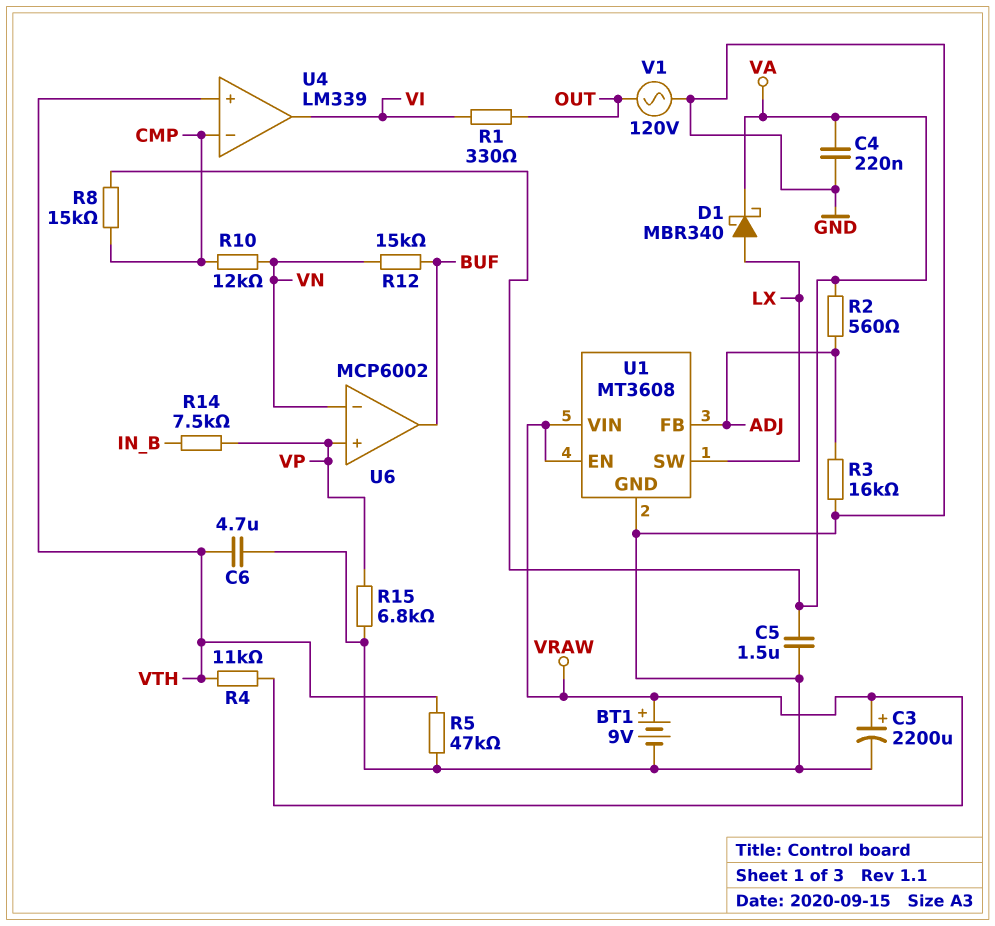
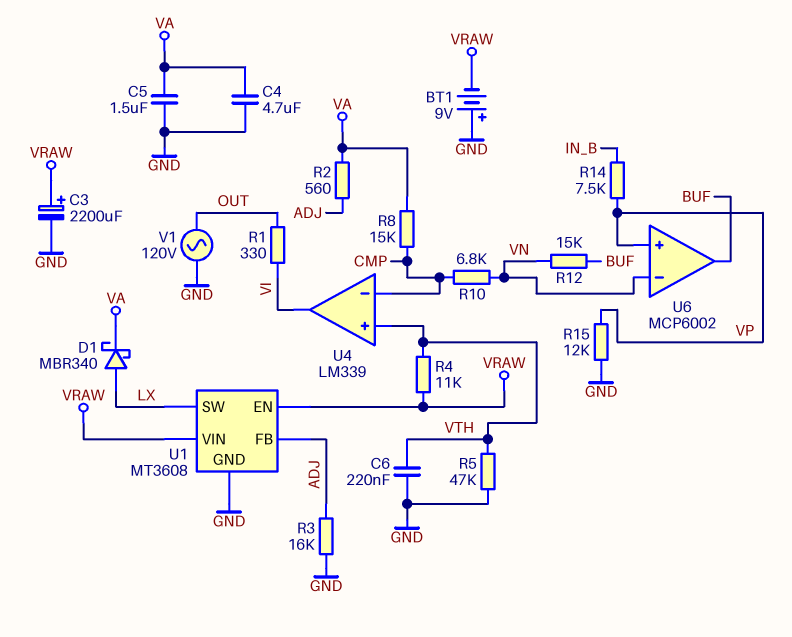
BT1: 9V (plus VRAW, minus GND) -> 9V (plus GND, minus VRAW)
C4: 220nF (GND, VA) -> 4.7uF (GND, VA)
C6: 4.7uF (GND, VTH) -> 220nF (GND, VTH)
R10: 12k (CMP, VN) -> 6.8k (CMP, VN)
R15: 6.8k (GND, VP) -> 12k (GND, VP)

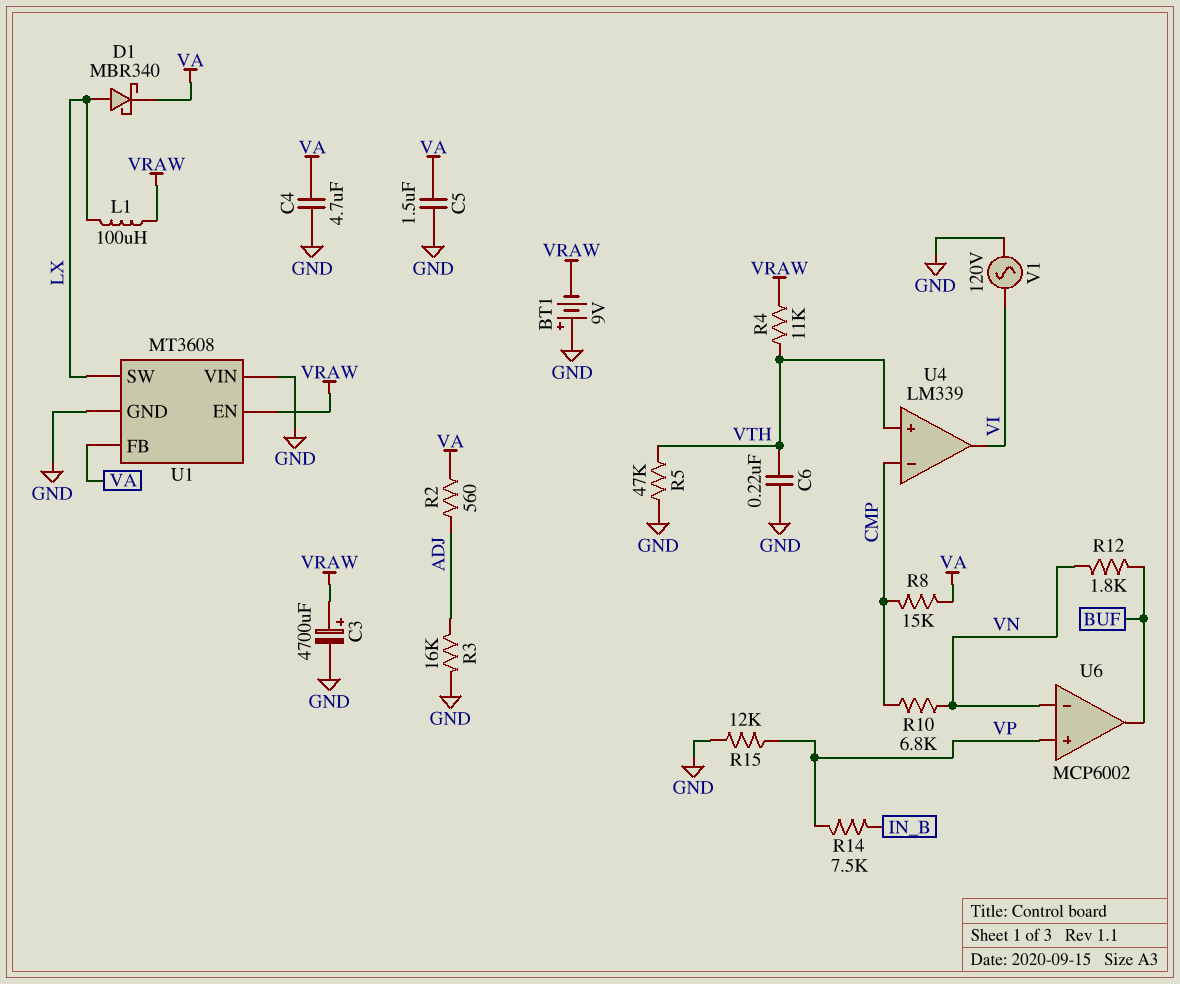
C3: 2200uF (plus VRAW, minus GND) -> 4700uF (plus VRAW, minus GND)
L1: none -> 100uH (LX, VRAW)
R1: 330 (OUT, VI) -> none
R12: 15k (BUF, VN) -> 1.8k (BUF, VN)
U1 pin FB: ADJ -> VA
U1 pin VIN: VRAW -> GND
V1: AC 120V (GND, OUT) -> AC 120V (GND, VI)

